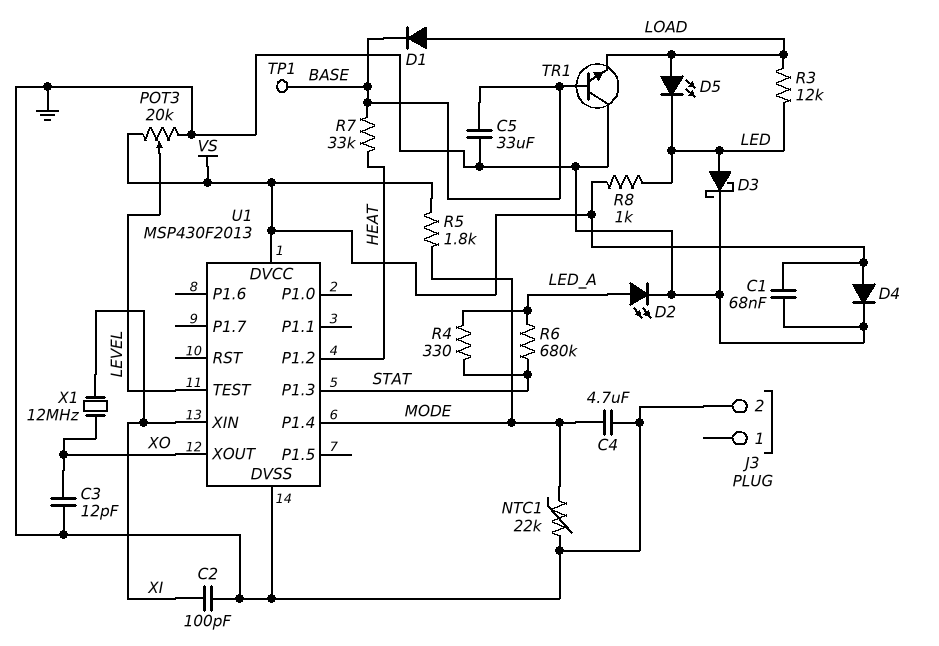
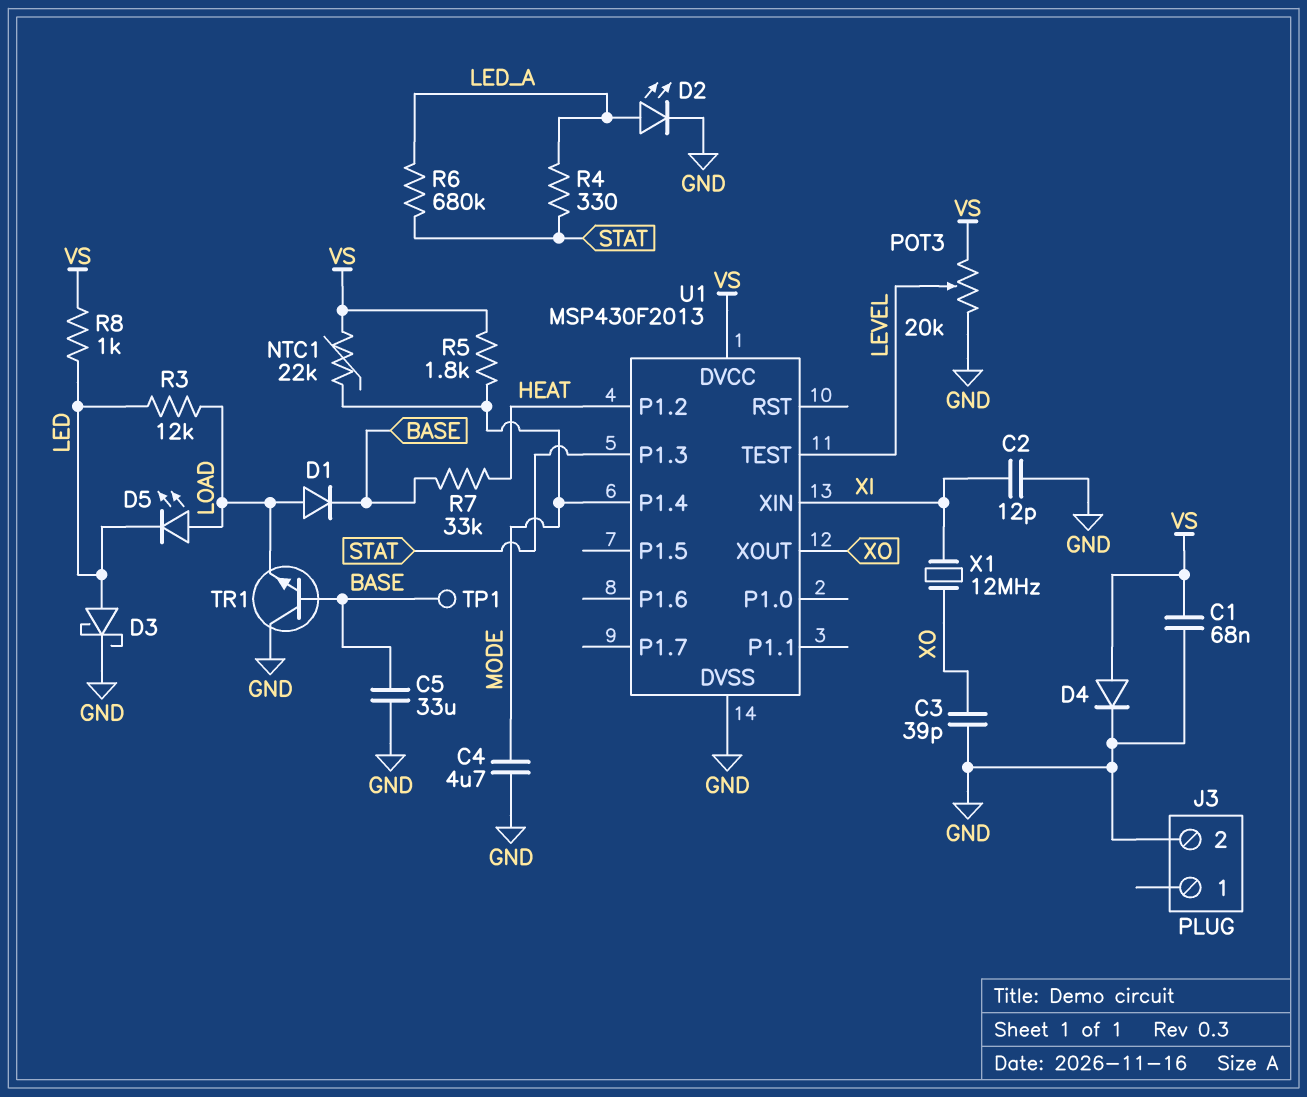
C2: 100pF (GND, XI) -> 12pF (GND, XI)
C3: 12pF (GND, XO) -> 39pF (GND, XO)
NTC1: 22k (GND, MODE) -> 22k (MODE, VS)

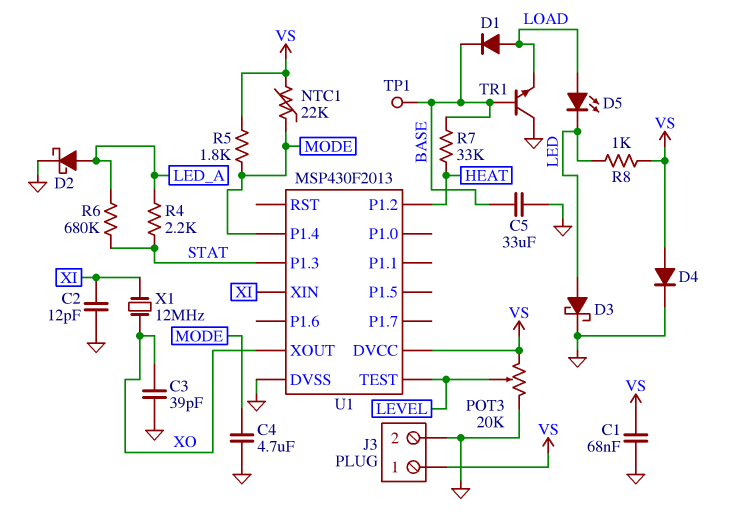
D2: LED (A LED_A, K GND) -> schottky (A LED_A, K GND)
J3 pin 1: none -> VS
R3: 12k (LED, LOAD) -> none
R4: 330 (LED_A, STAT) -> 2.2k (LED_A, STAT)

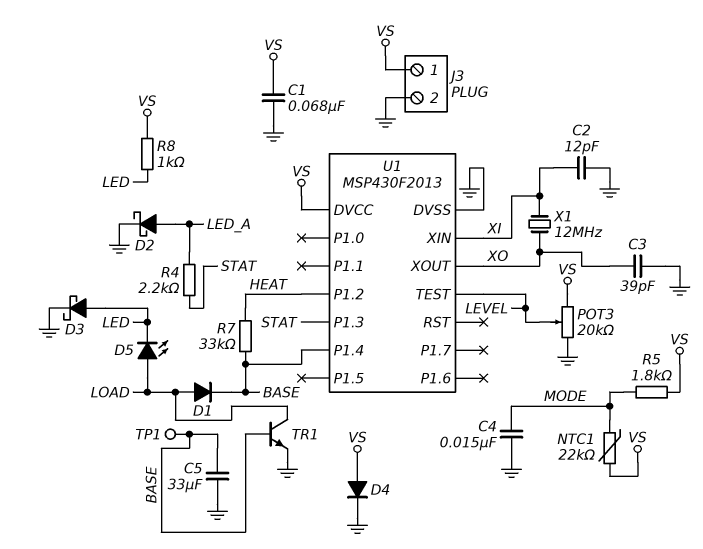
C4: 4.7uF (GND, MODE) -> 15nF (GND, MODE)
R6: 680k (LED_A, STAT) -> none
TR1: NPN (B BASE, C GND, E LOAD) -> NPN (B BASE, C LOAD, E GND)
U1 pin P1.4: MODE -> BASE

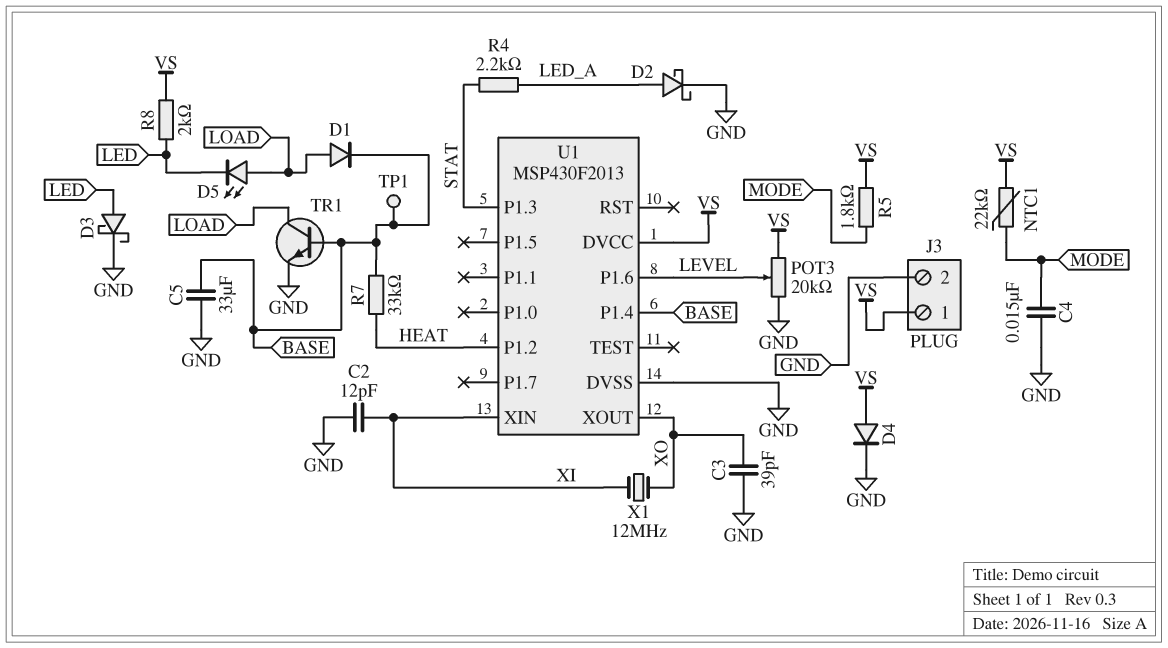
C1: 68nF (GND, VS) -> none
R8: 1k (LED, VS) -> 2k (LED, VS)
U1 pin P1.6: none -> LEVEL
U1 pin TEST: LEVEL -> none

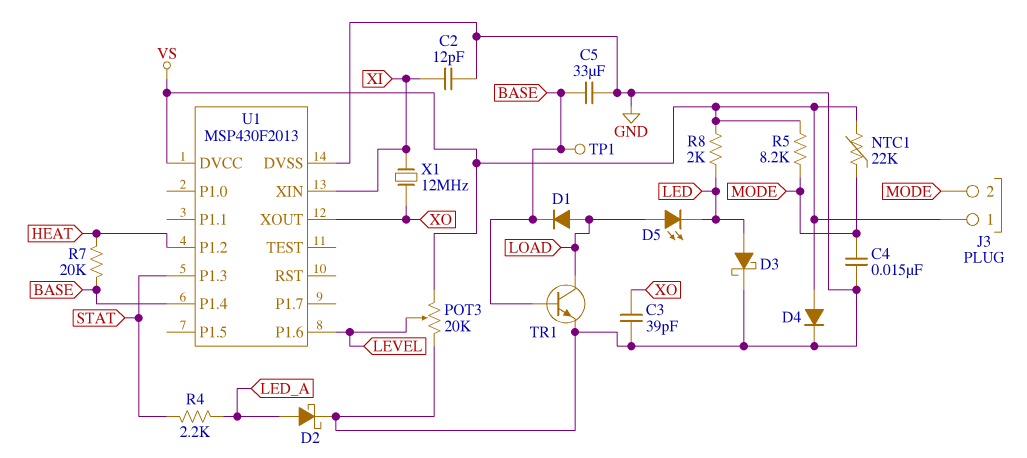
J3 pin 2: GND -> MODE
R5: 1.8k (MODE, VS) -> 8.2k (MODE, VS)
R7: 33k (BASE, HEAT) -> 20k (BASE, HEAT)

